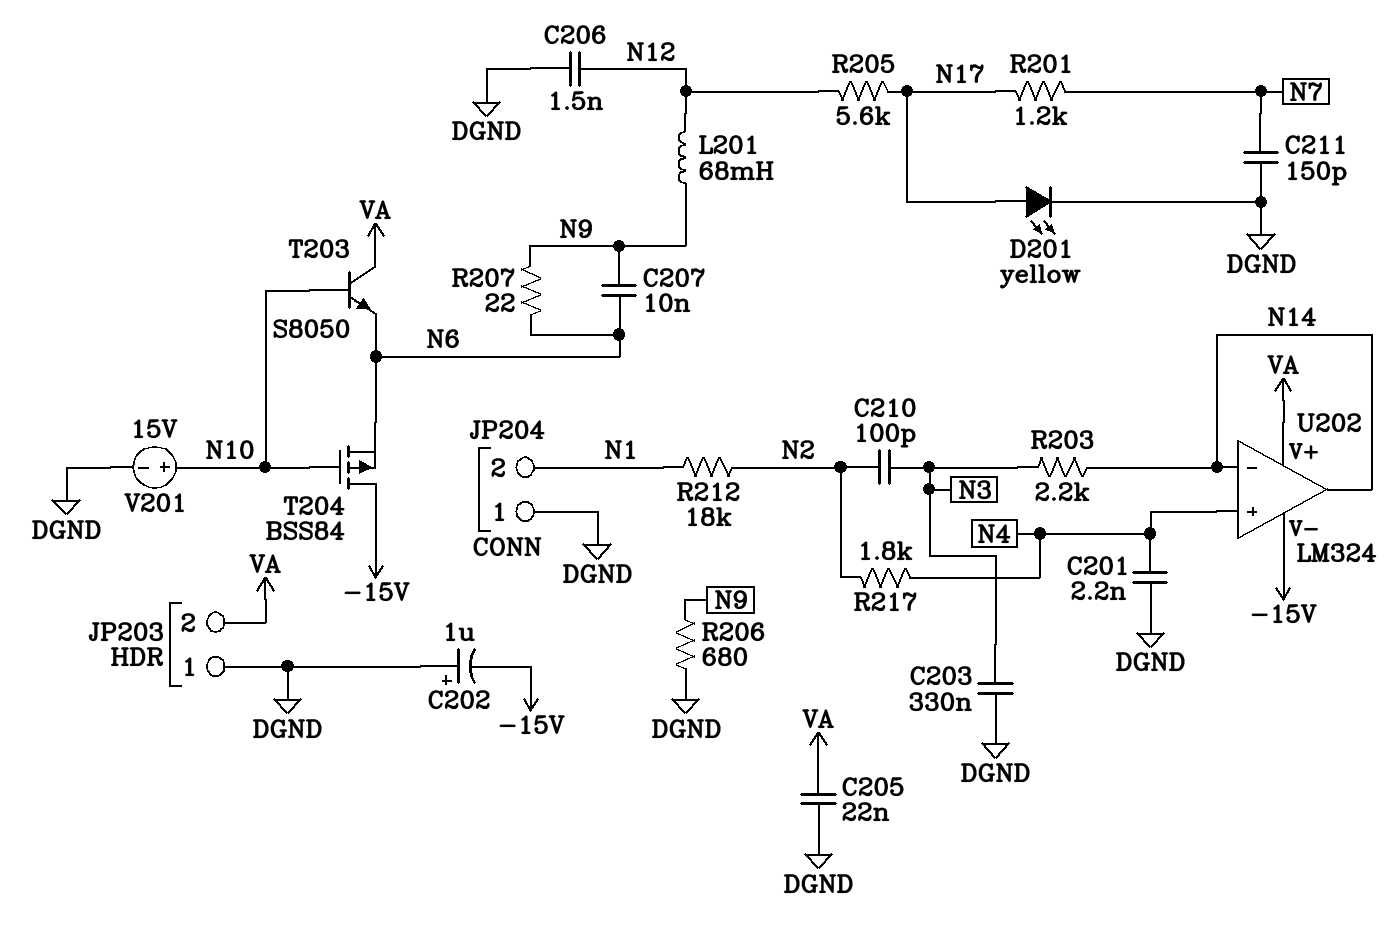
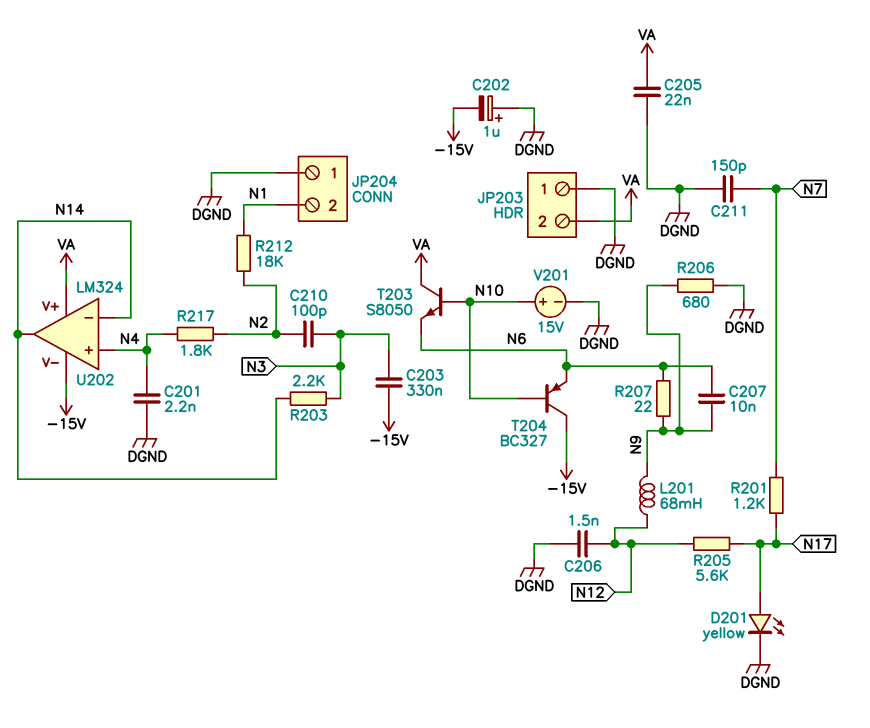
C203: 330nF (DGND, N3) -> 330nF (-15V, N3)
T204: PMOS BSS84 (G N10, D -15V, S N6) -> PNP BC327 (B N10, C -15V, E N6)

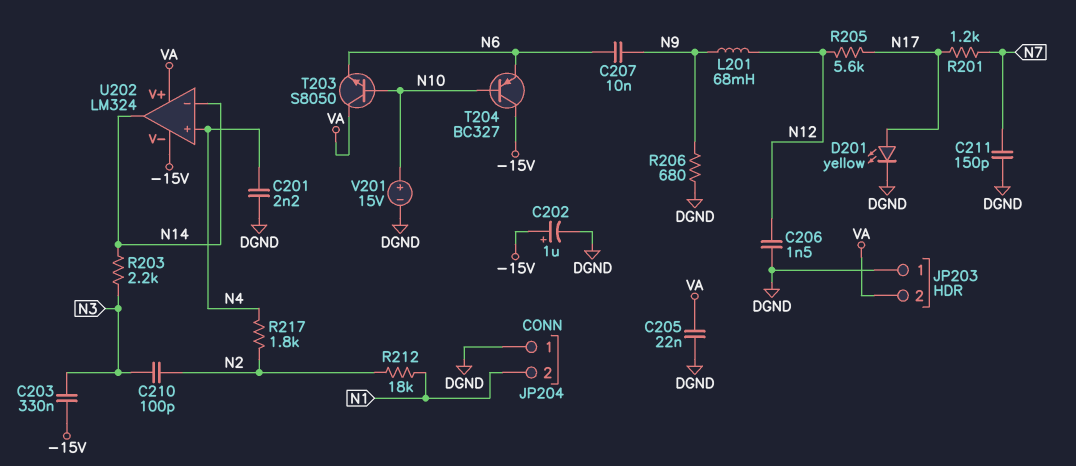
C202: 1uF (plus DGND, minus -15V) -> 1uF (plus -15V, minus DGND)
R207: 22 (N6, N9) -> none

